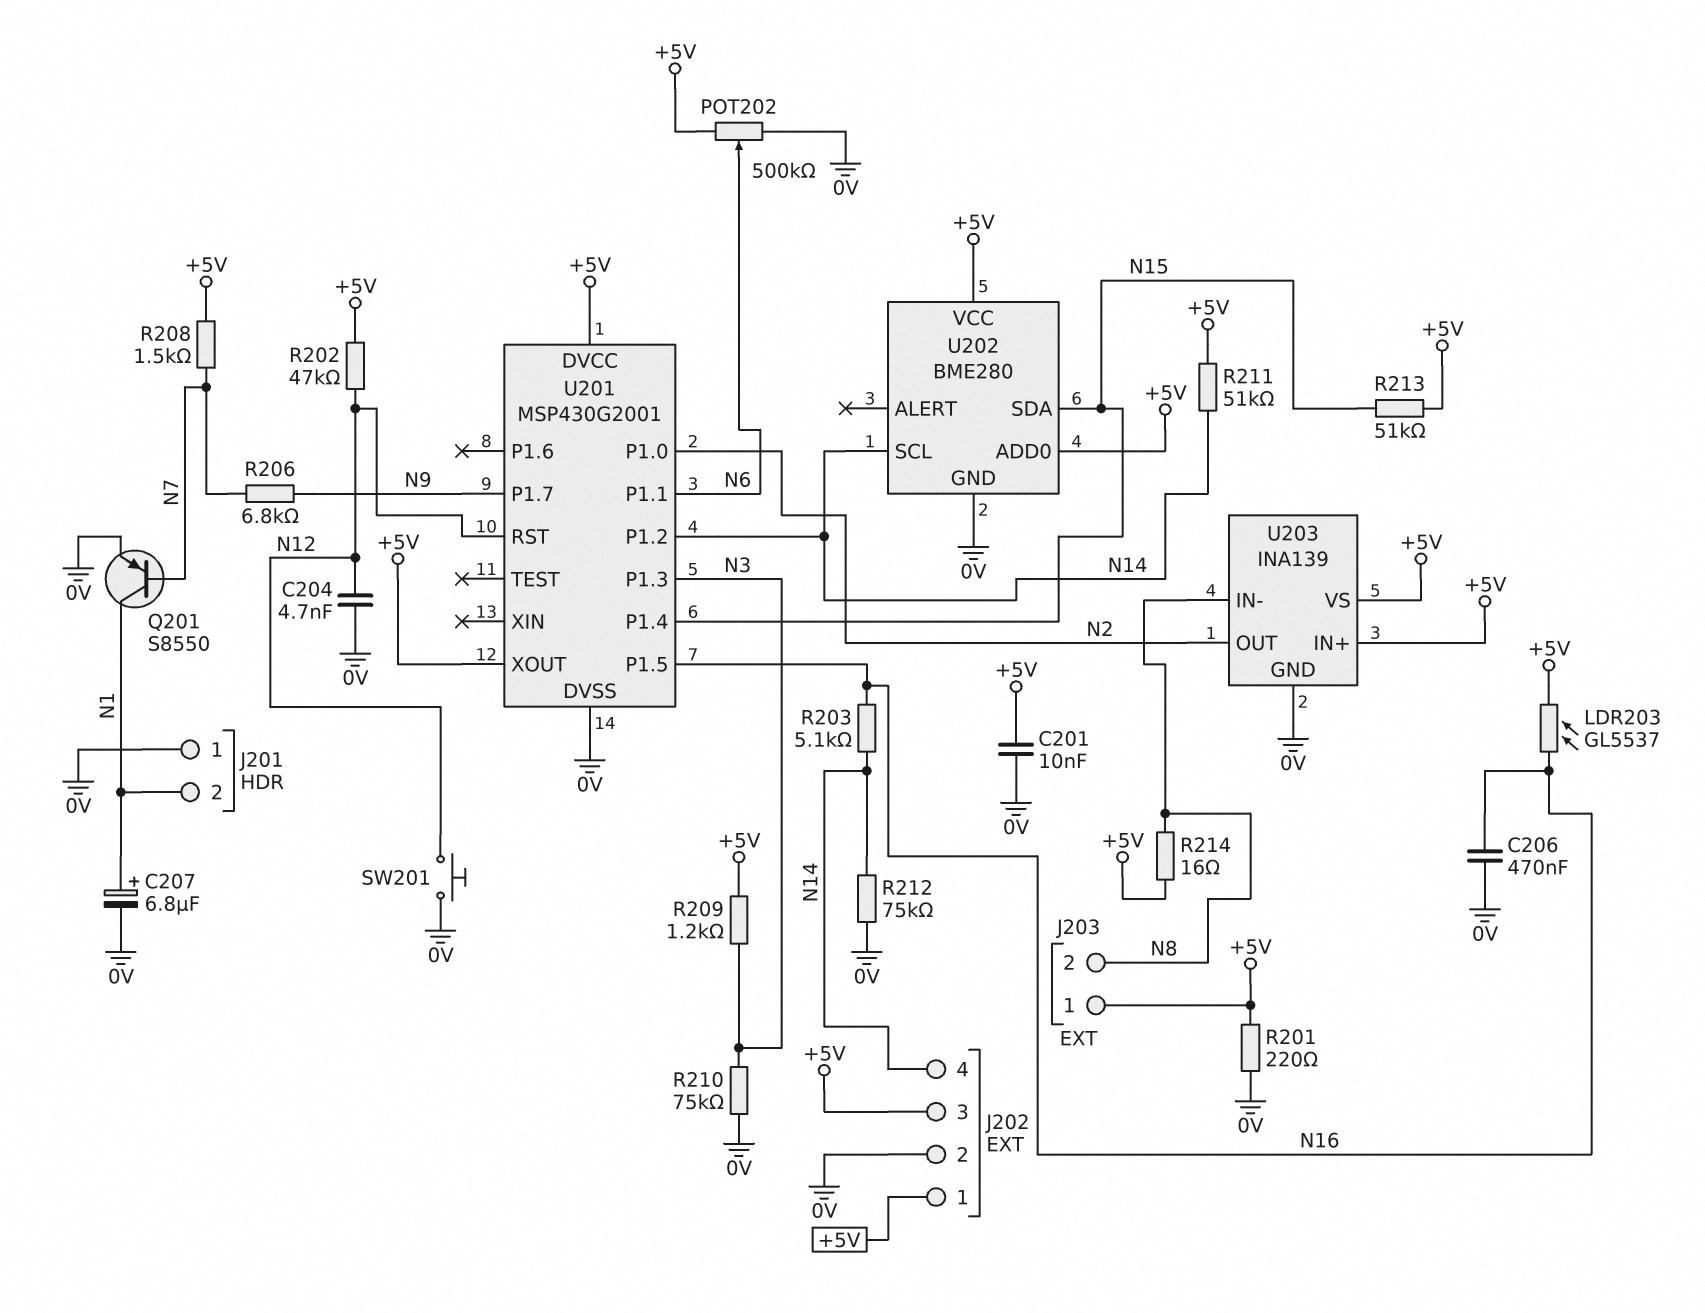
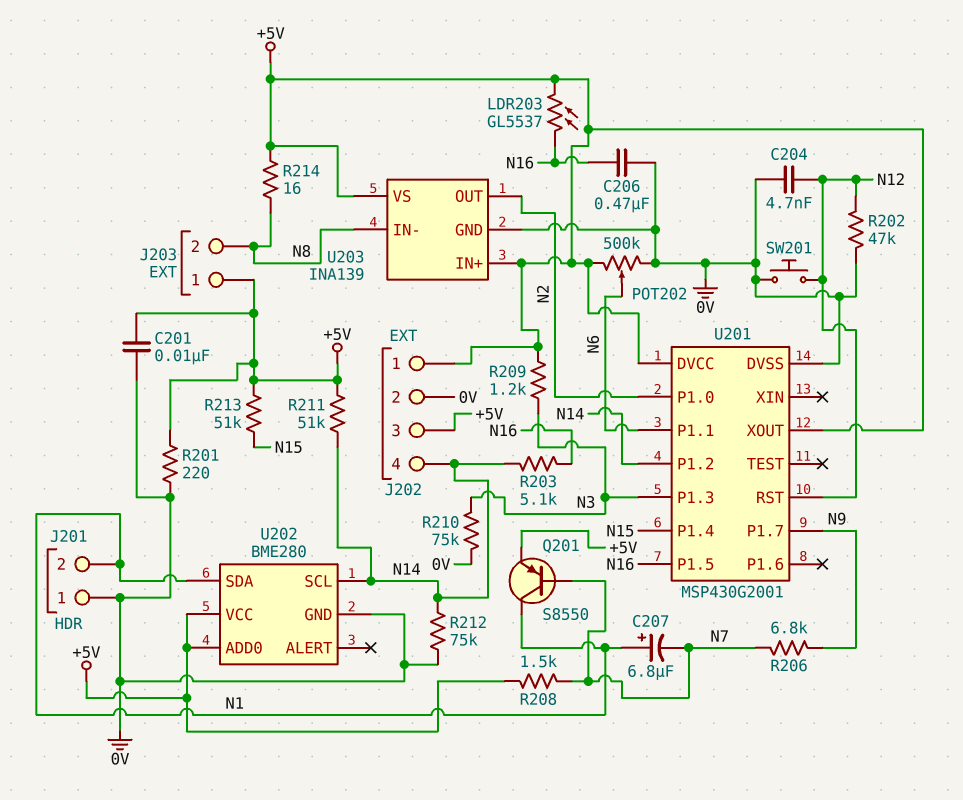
C207: 6.8uF (plus N1, minus 0V) -> 6.8uF (plus N1, minus N7)
Q201: PNP S8550 (B N7, C N1, E 0V) -> PNP S8550 (B N7, C N1, E +5V)
R202: 47k (+5V, N12) -> 47k (0V, N12)
U202 pin SDA: N15 -> N1

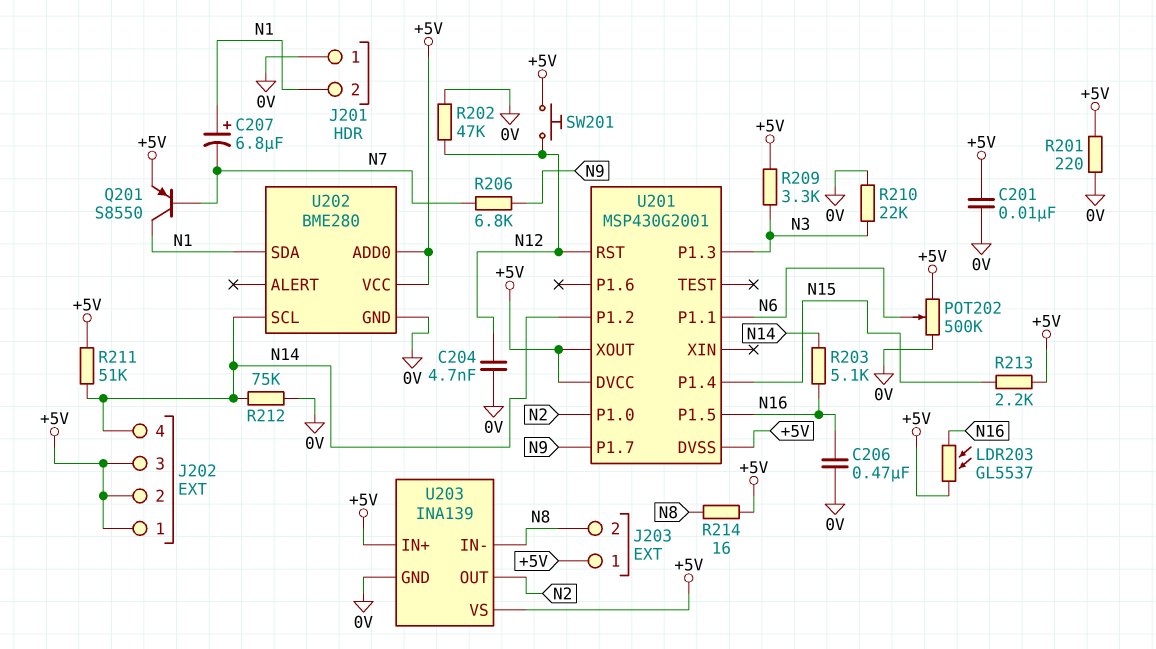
J202 pin 2: 0V -> +5V
R208: 1.5k (+5V, N7) -> none
R209: 1.2k (+5V, N3) -> 3.3k (+5V, N3)
R210: 75k (0V, N3) -> 22k (0V, N3)
R213: 51k (+5V, N15) -> 2.2k (+5V, N15)
SW201: button (0V, N12) -> button (+5V, N12)
U201 pin DVSS: 0V -> +5V

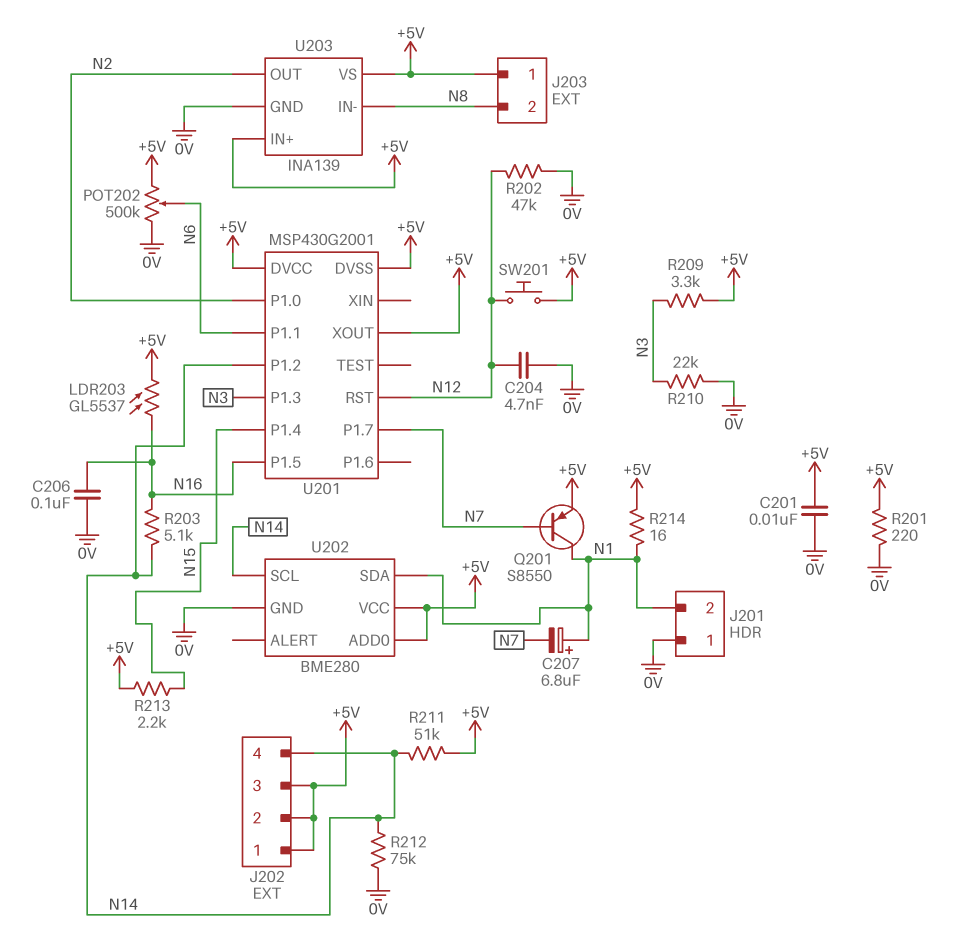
C206: 470nF (0V, N16) -> 100nF (0V, N16)
R206: 6.8k (N7, N9) -> none
R214: 16 (+5V, N8) -> 16 (+5V, N1)
U201 pin P1.7: N9 -> N7

